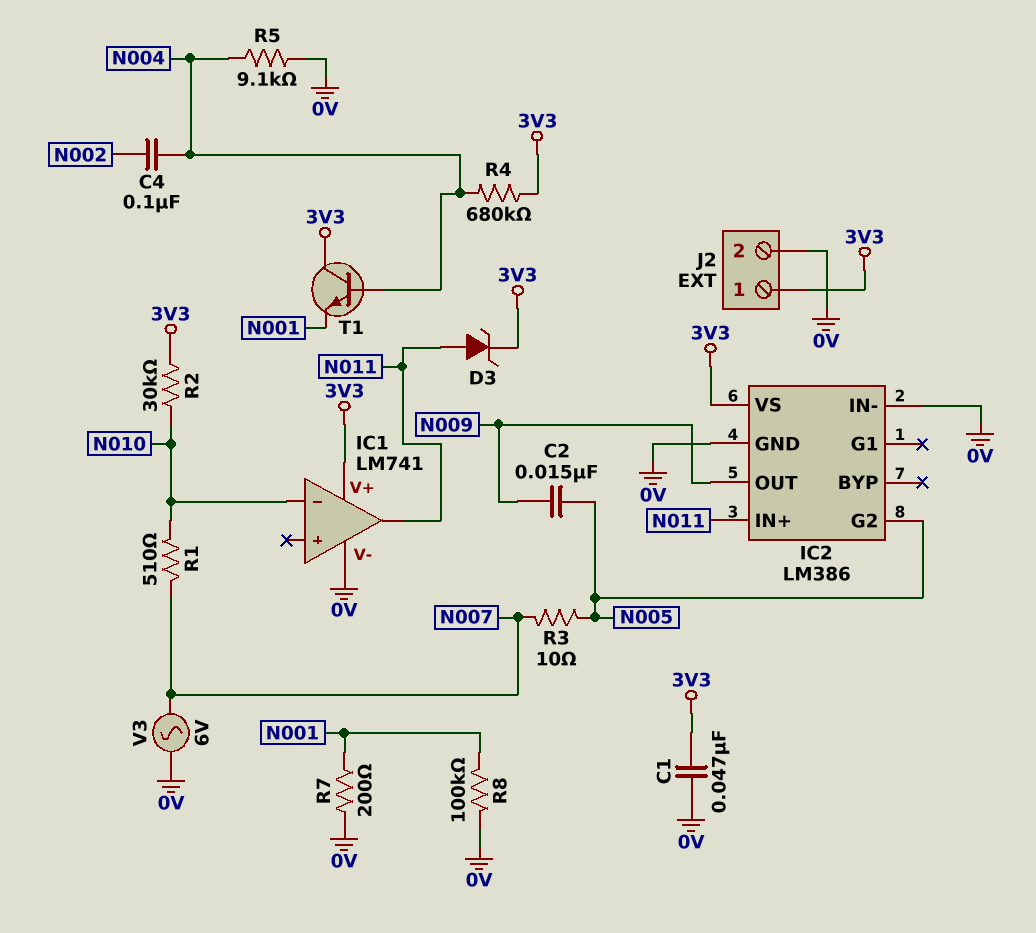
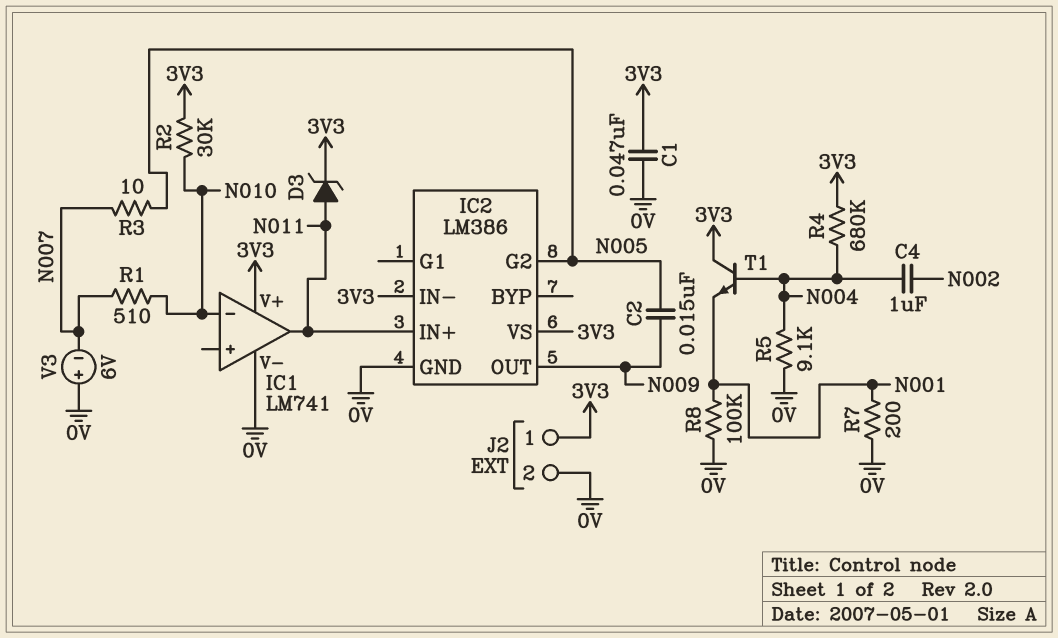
C4: 100nF (N002, N004) -> 1uF (N002, N004)
IC2 pin IN-: 0V -> 3V3
V3: AC 6V (0V, N007) -> 6V (plus 0V, minus N007)

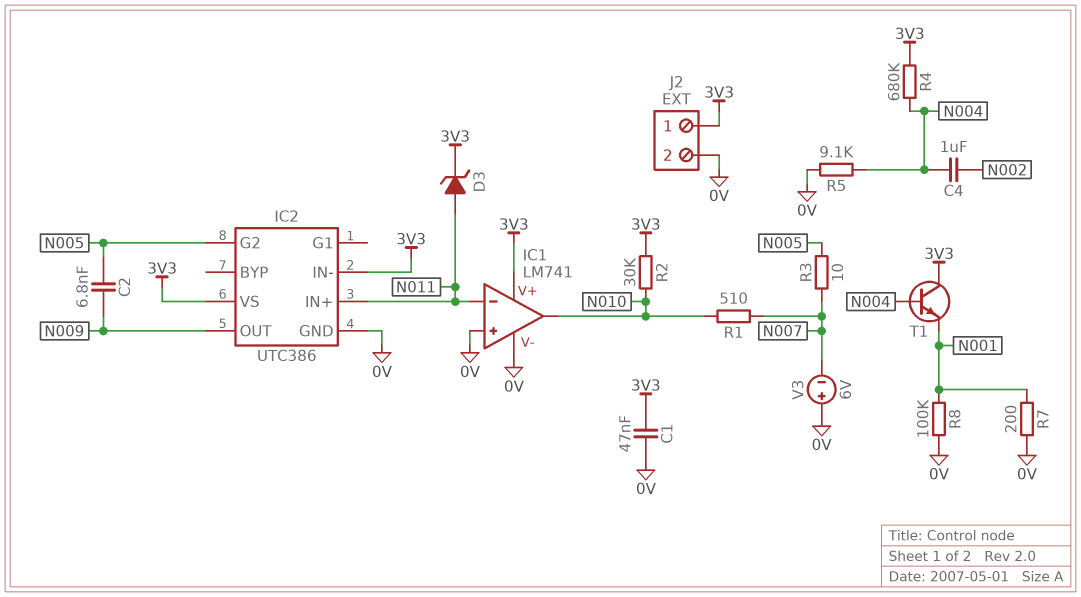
C2: 15nF (N005, N009) -> 6.8nF (N005, N009)
IC1 pin in+: none -> 0V
IC1 pin in-: N010 -> N011
IC1 pin out: N011 -> N010
IC2: LM386 -> UTC386

